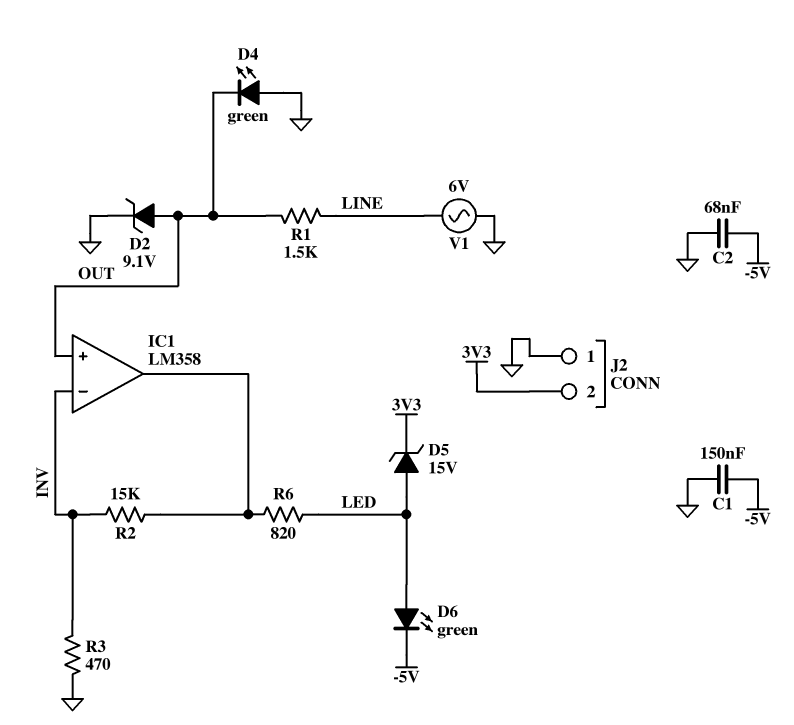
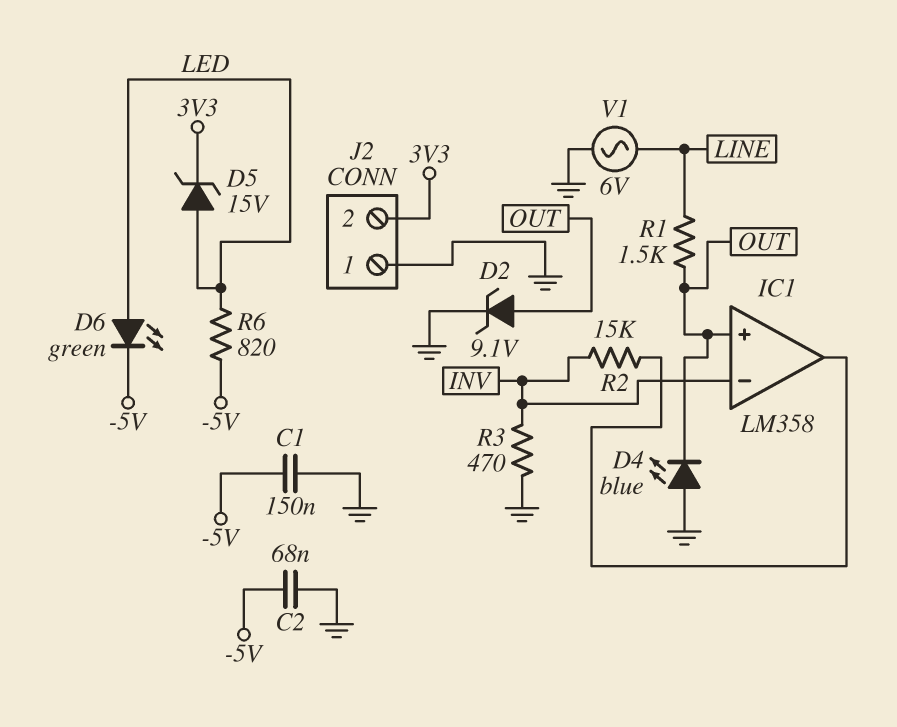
D4: LED green (A GND, K OUT) -> LED blue (A GND, K OUT)
R6: 820 (IC1/out, LED) -> 820 (-5V, LED)

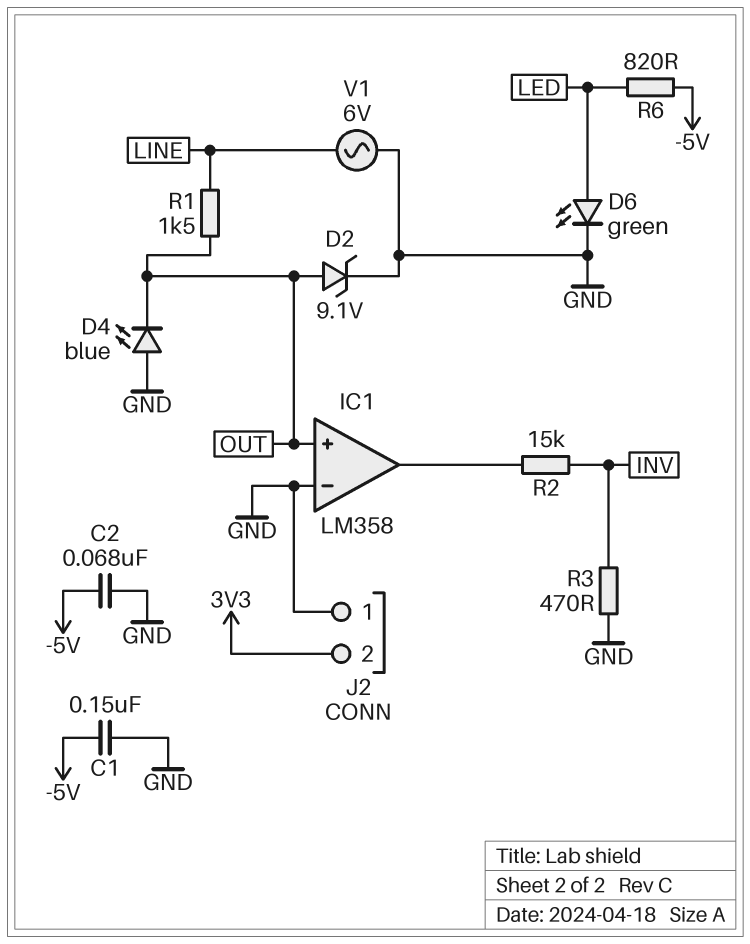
D5: zener 15V (A LED, K 3V3) -> none
D6: LED green (A LED, K -5V) -> LED green (A LED, K GND)
IC1 pin in-: INV -> GND

